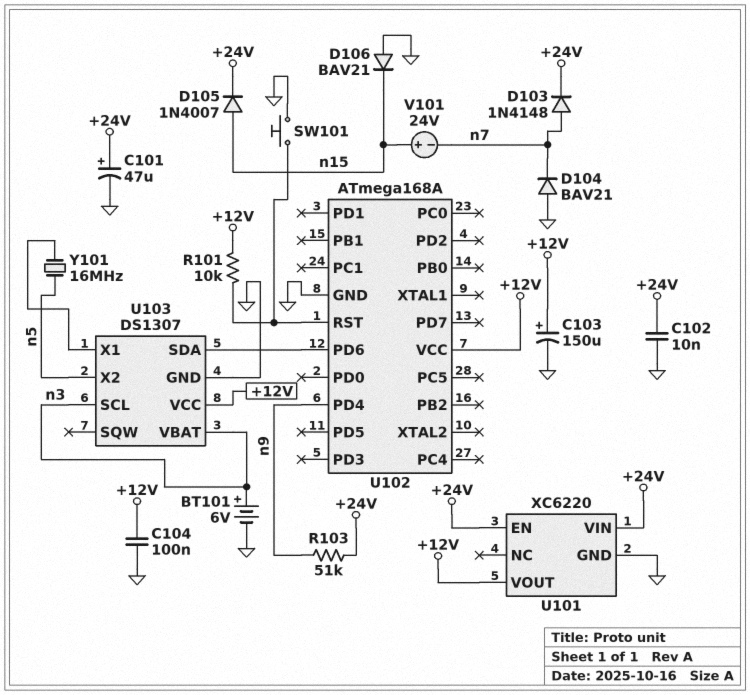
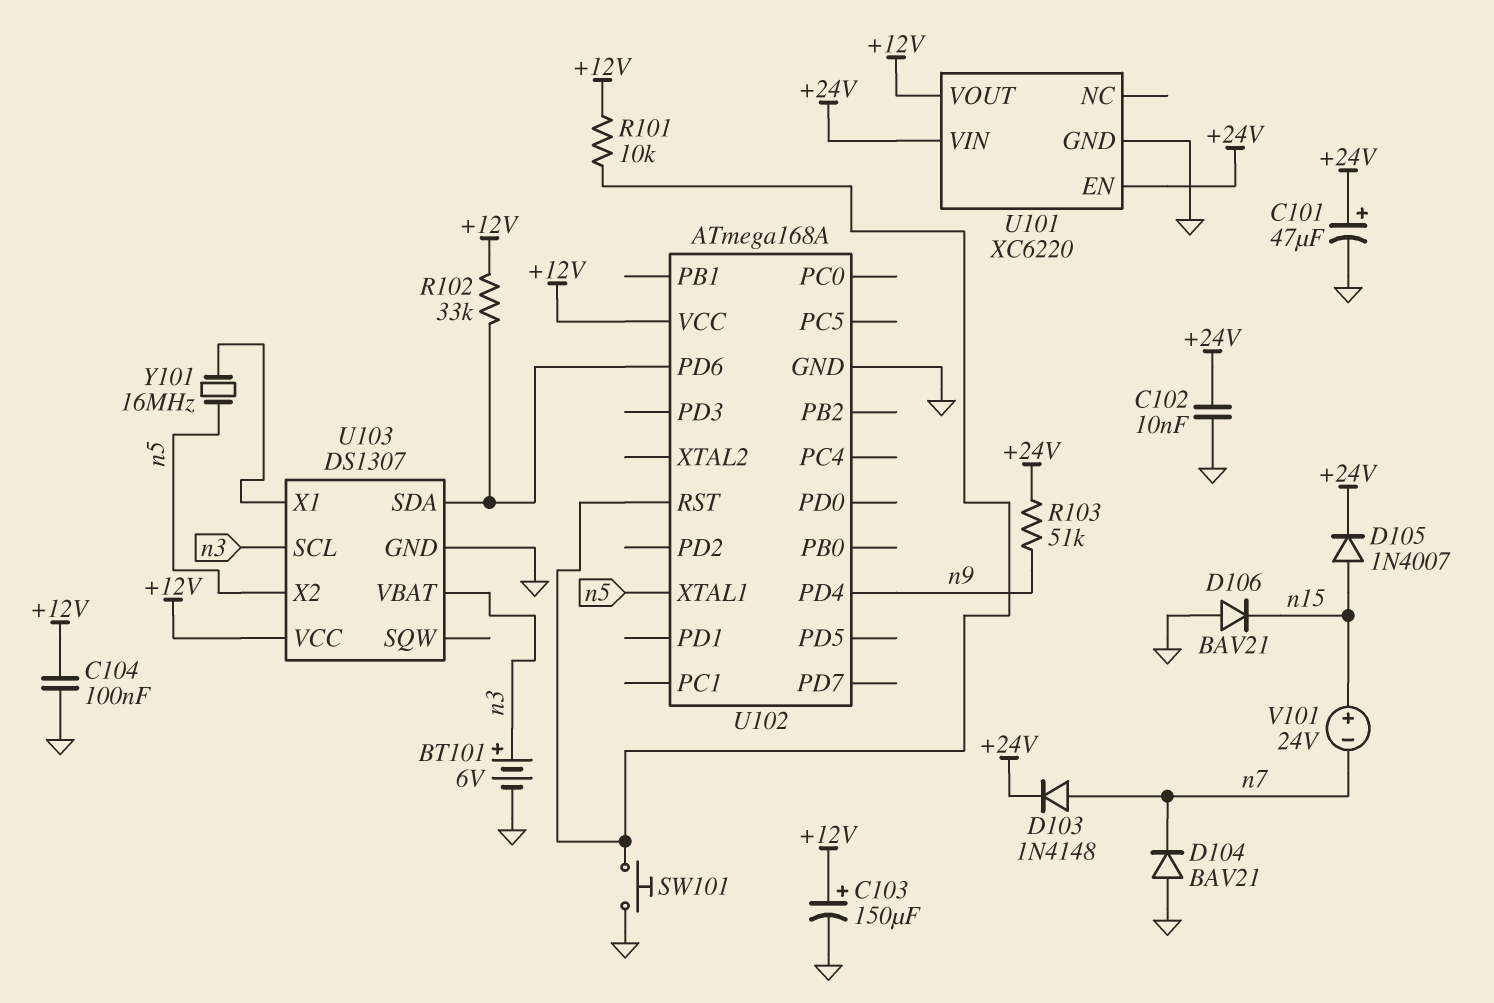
R102: none -> 33k (+12V, U102/PD6)
U102 pin XTAL1: none -> n5

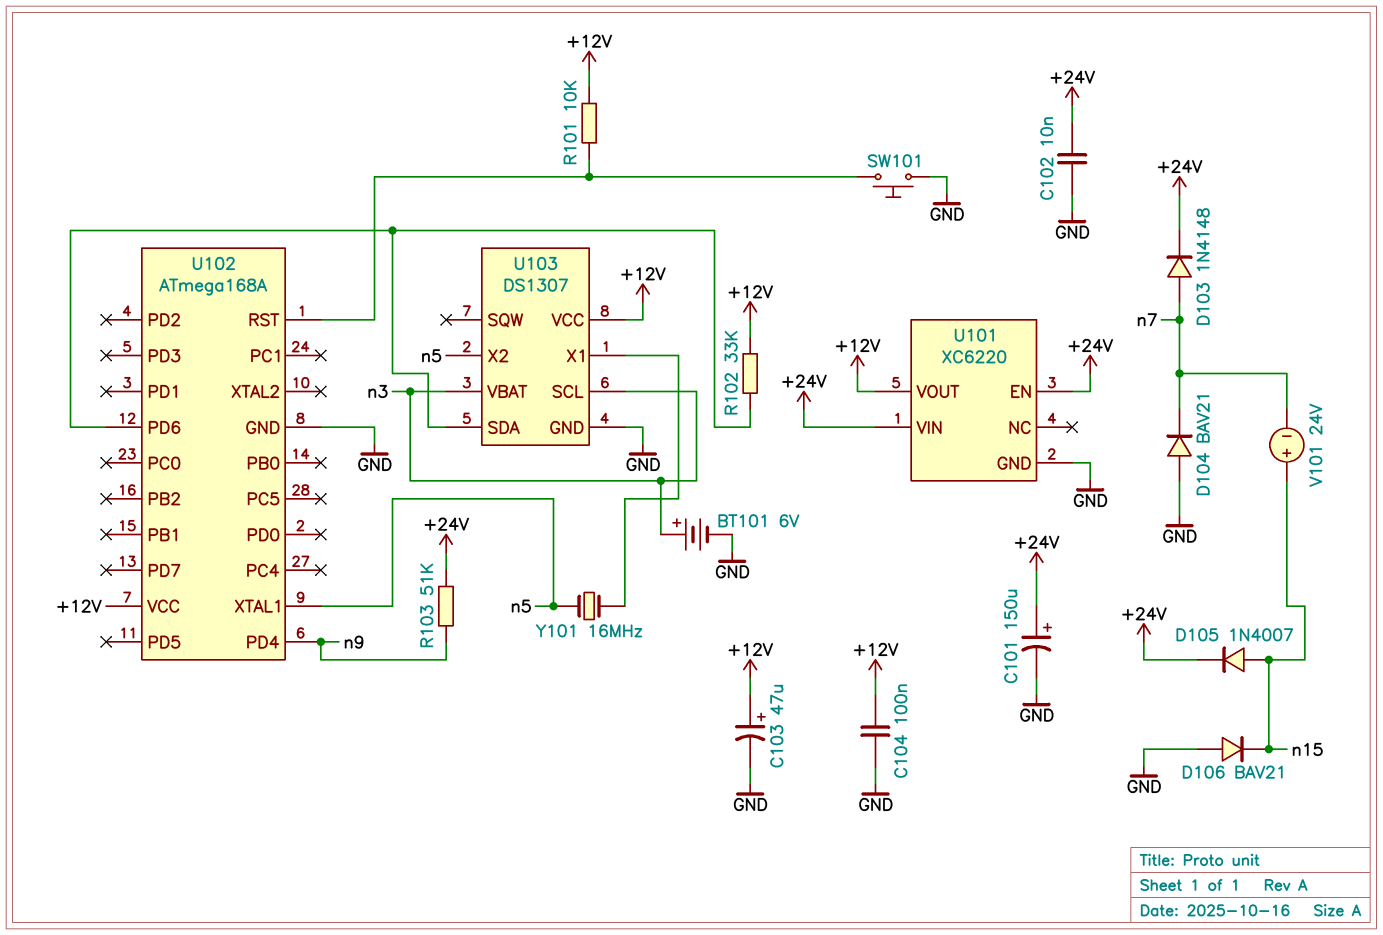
C101: 47uF (plus +24V, minus GND) -> 150uF (plus +24V, minus GND)
C103: 150uF (plus +12V, minus GND) -> 47uF (plus +12V, minus GND)

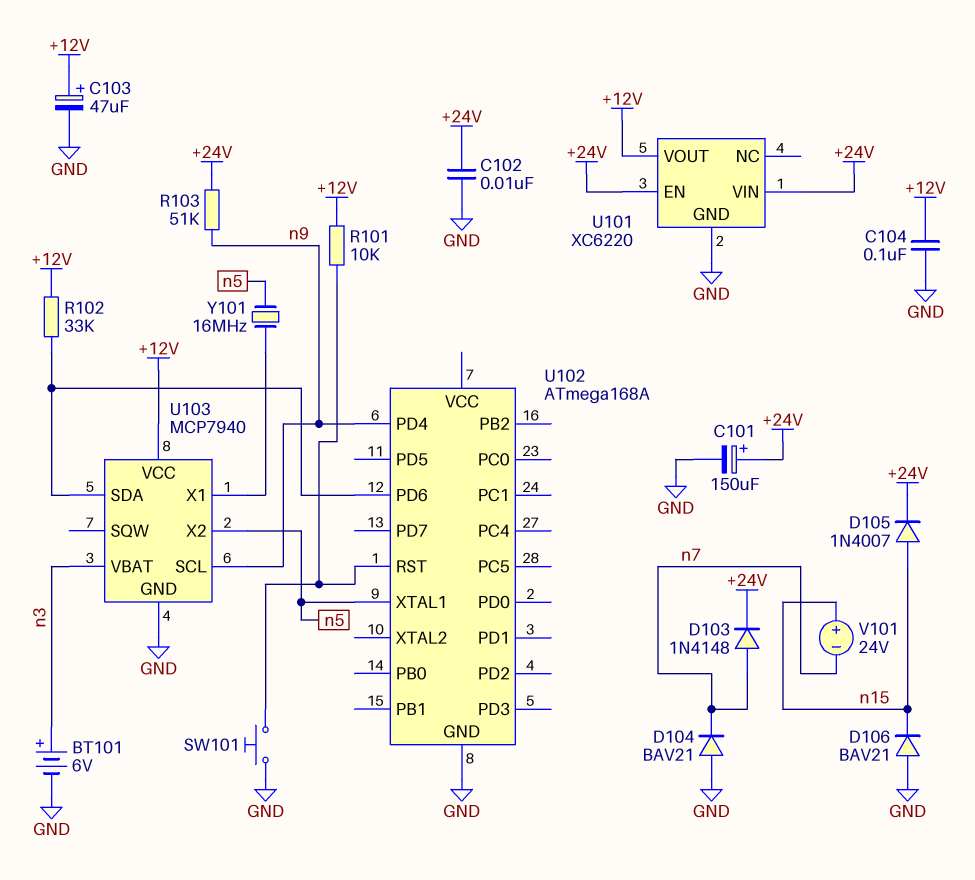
U102 pin VCC: +12V -> none
U103: DS1307 -> MCP7940
U103 pin SCL: n3 -> n9

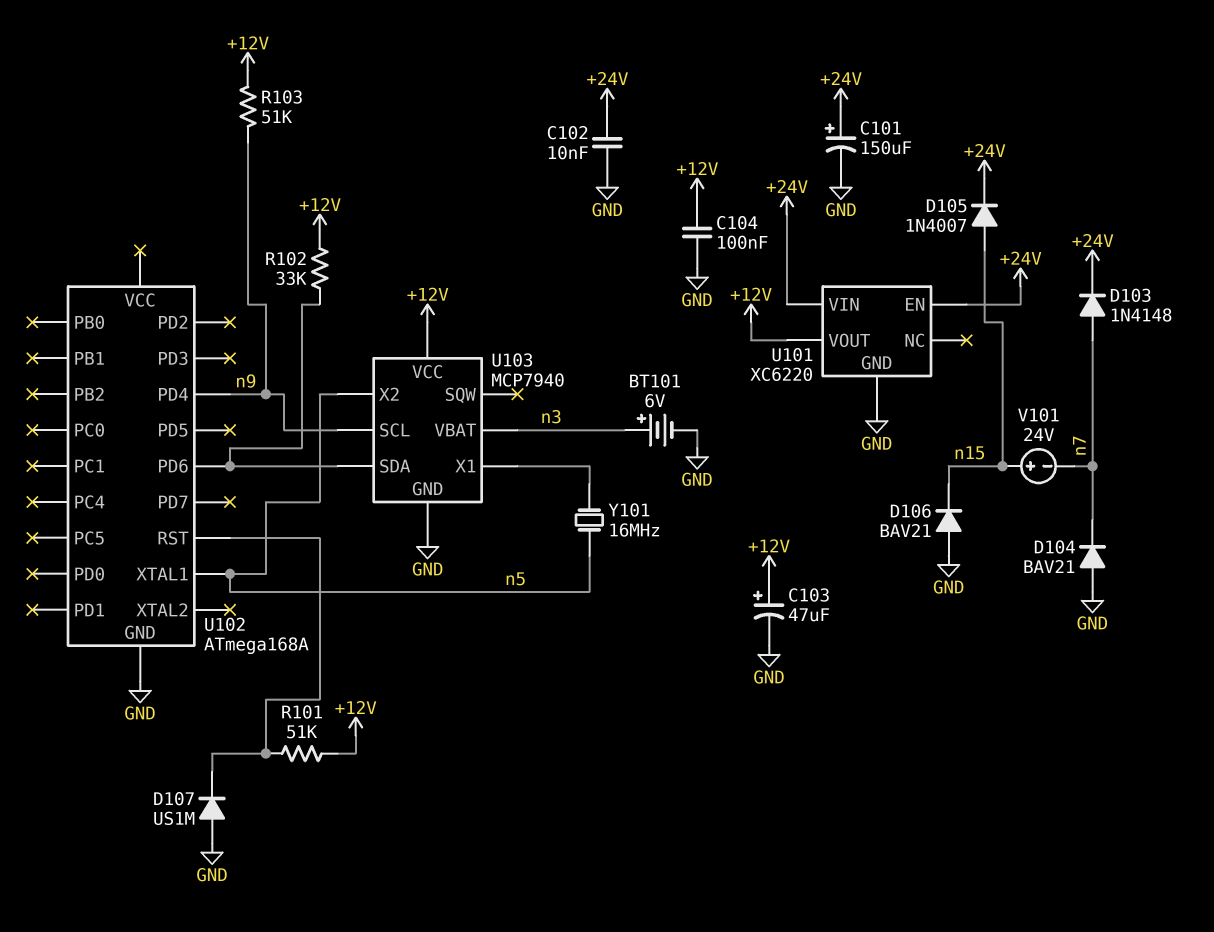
D107: none -> diode US1M (A GND, K U102/RST)
R101: 10k (+12V, U102/RST) -> 51k (+12V, U102/RST)
R103: 51k (+24V, n9) -> 51k (+12V, n9)
SW101: button (GND, U102/RST) -> none

